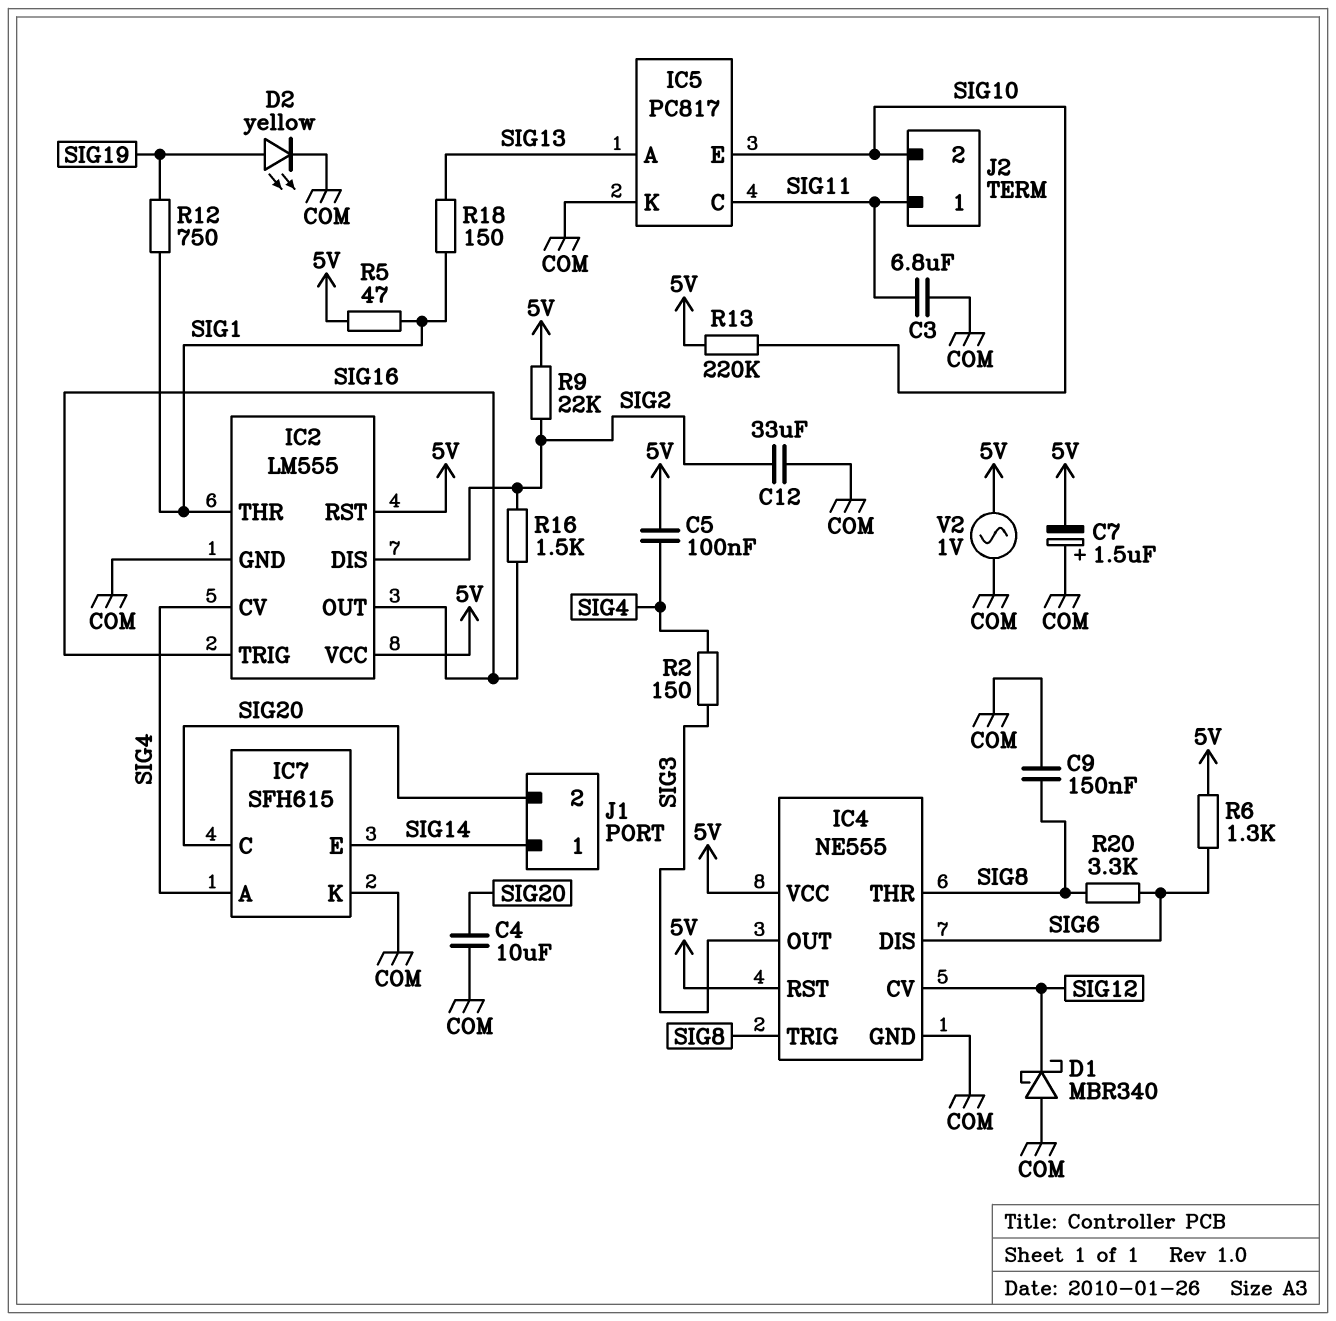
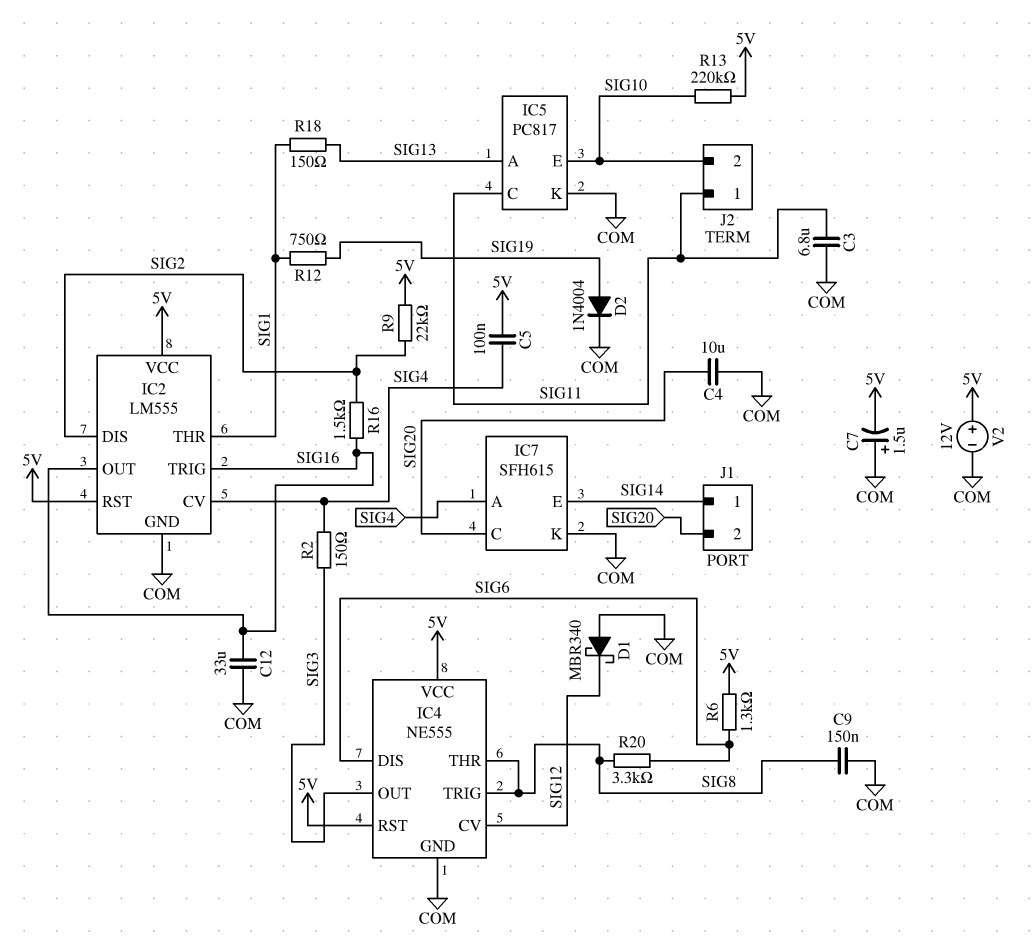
C12: 33uF (COM, SIG2) -> 33uF (COM, SIG16)
D2: LED yellow (A SIG19, K COM) -> diode 1N4004 (A SIG19, K COM)
R5: 47 (5V, SIG1) -> none
V2: AC 1V (5V, COM) -> 12V (plus 5V, minus COM)

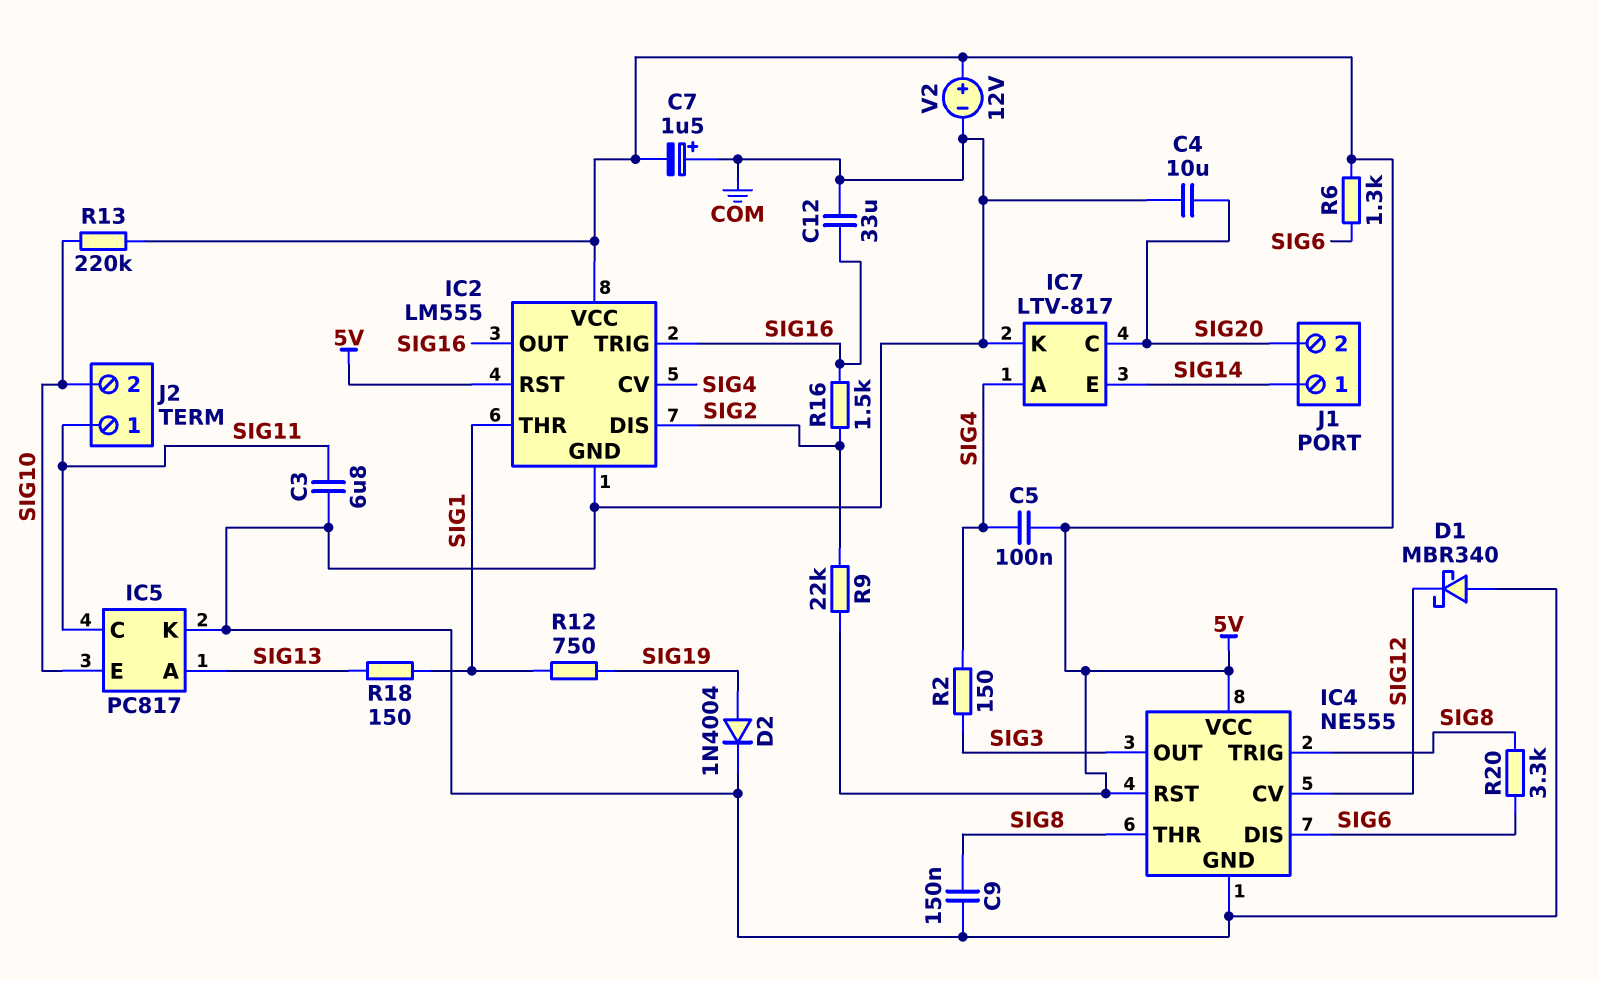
IC7: SFH615 -> LTV-817

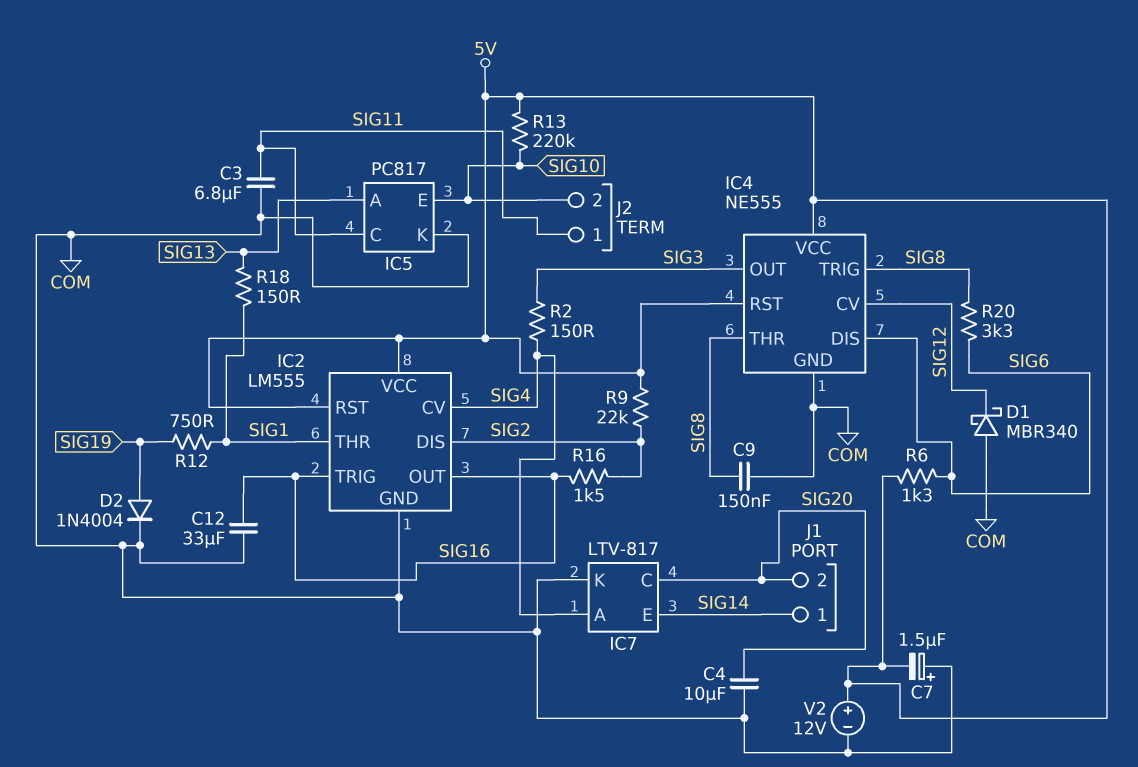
C5: 100nF (5V, SIG4) -> none

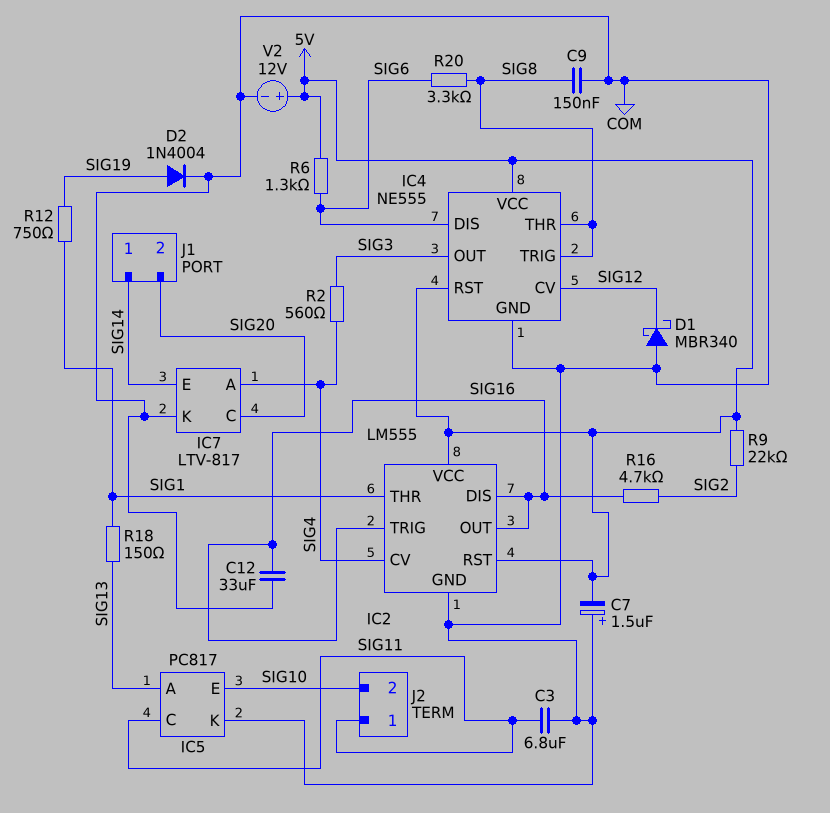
C4: 10uF (COM, SIG20) -> none
IC2 pin DIS: SIG2 -> SIG16
R2: 150 (SIG3, SIG4) -> 560 (SIG3, SIG4)
R13: 220k (5V, SIG10) -> none
R16: 1.5k (SIG2, SIG16) -> 4.7k (SIG2, SIG16)

